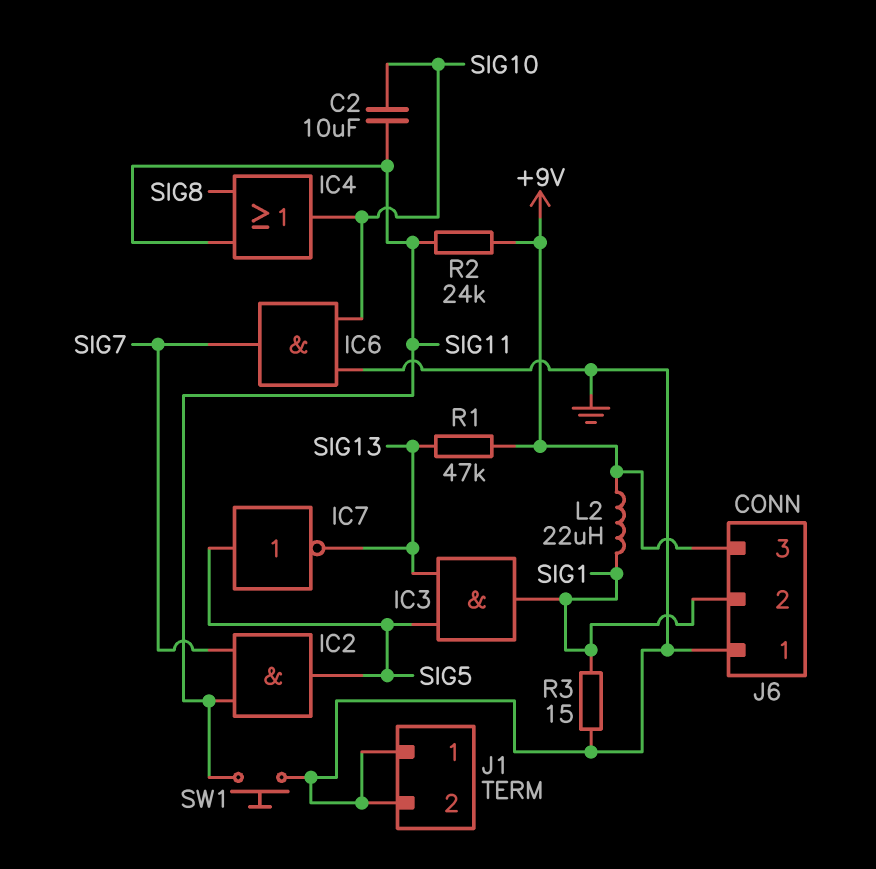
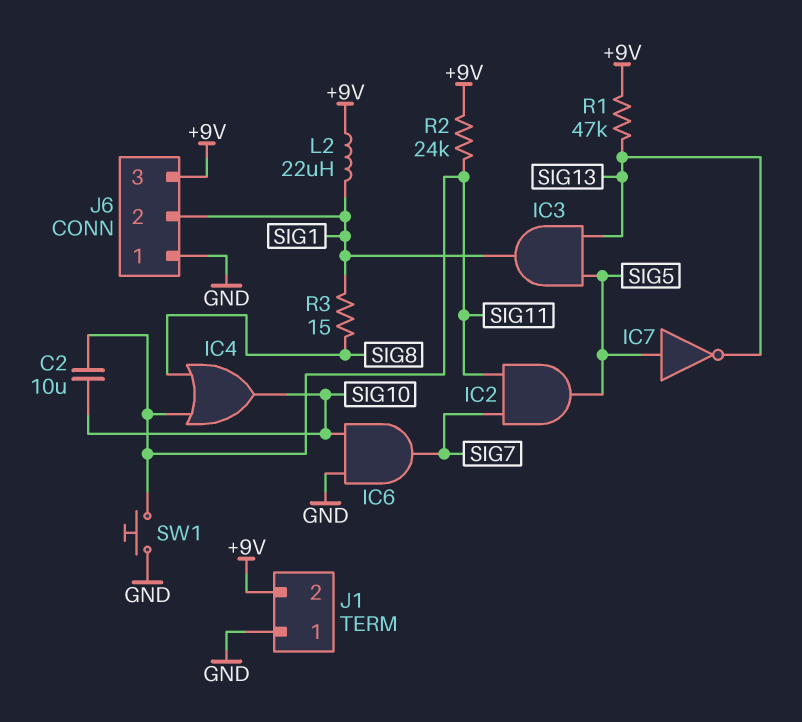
J1 pin 2: GND -> +9V
R3: 15 (GND, SIG1) -> 15 (SIG1, SIG8)

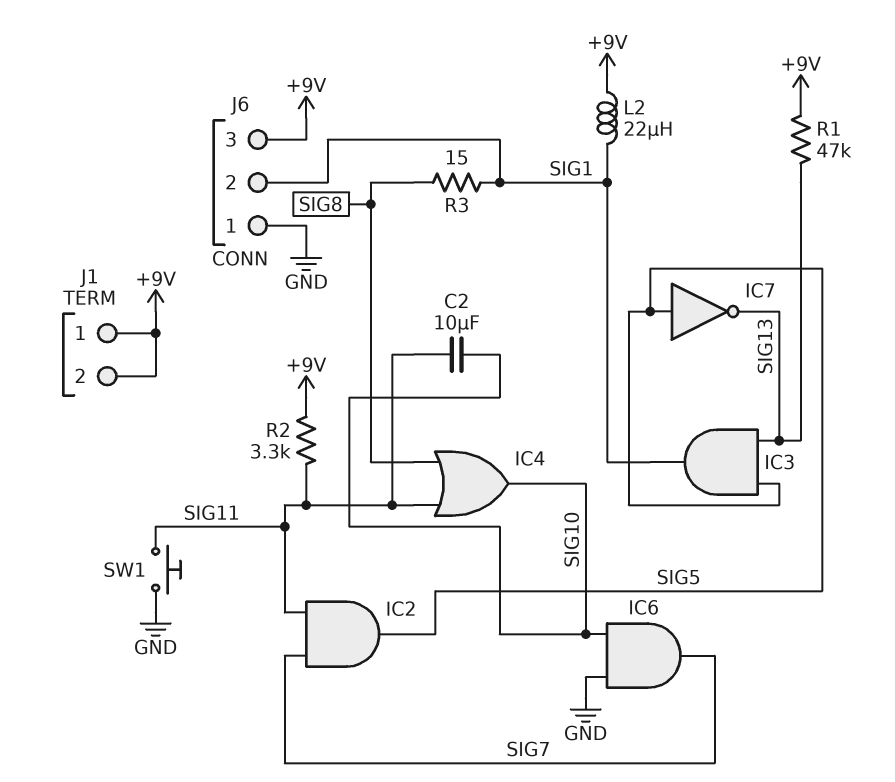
J1 pin 1: GND -> +9V
R2: 24k (+9V, SIG11) -> 3.3k (+9V, SIG11)

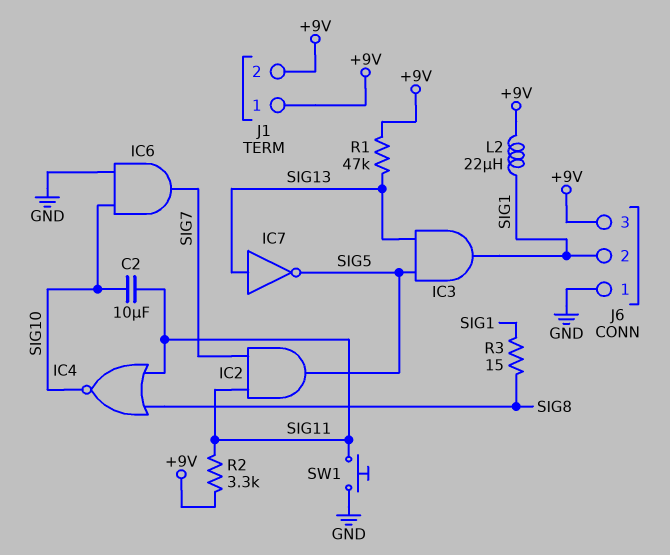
IC4: OR (in SIG8, in SIG11, out SIG10) -> NOR (in SIG8, in SIG11, out SIG10)
IC7: NOT (in SIG5, out SIG13) -> NOT (in SIG13, out SIG5)

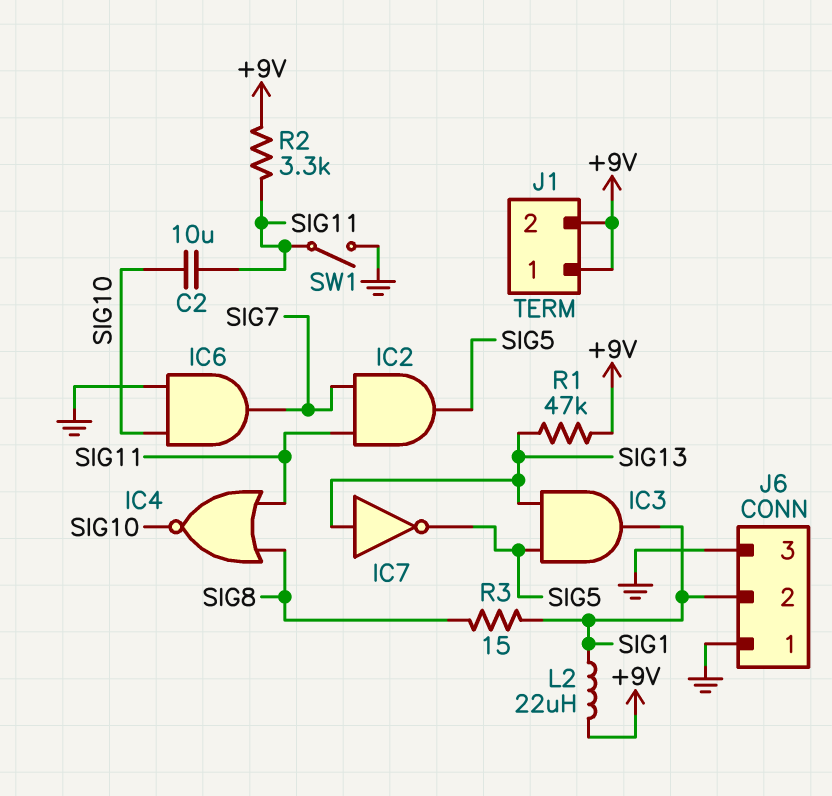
J6 pin 3: +9V -> GND
SW1: button (GND, SIG11) -> switch (GND, SIG11)

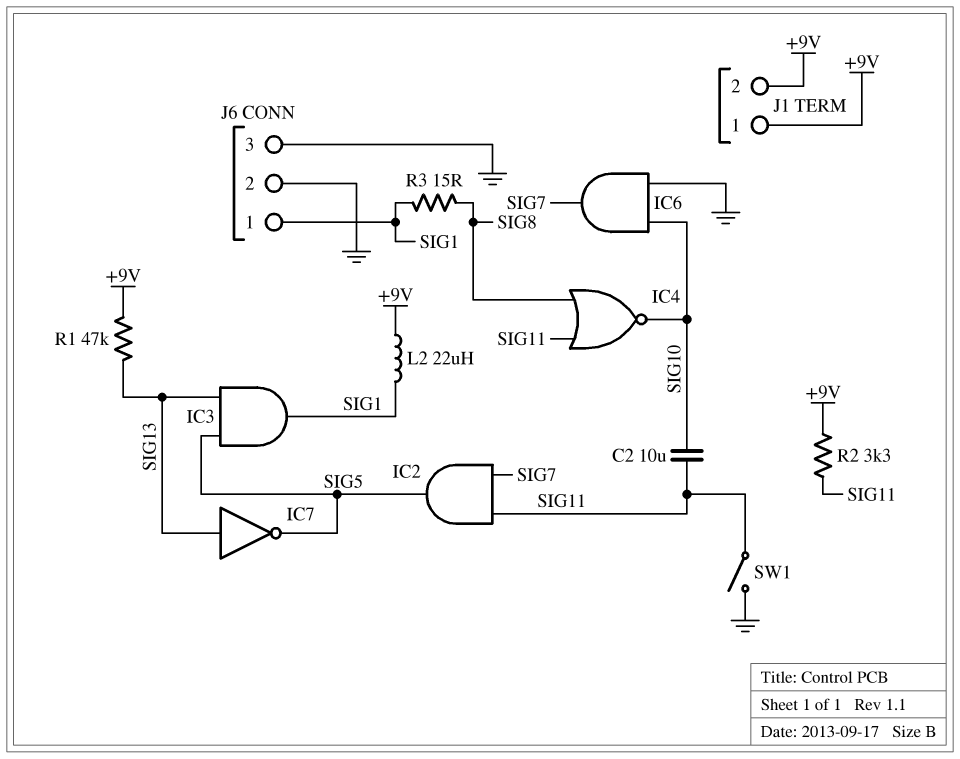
J6 pin 1: GND -> SIG1
J6 pin 2: SIG1 -> GND

